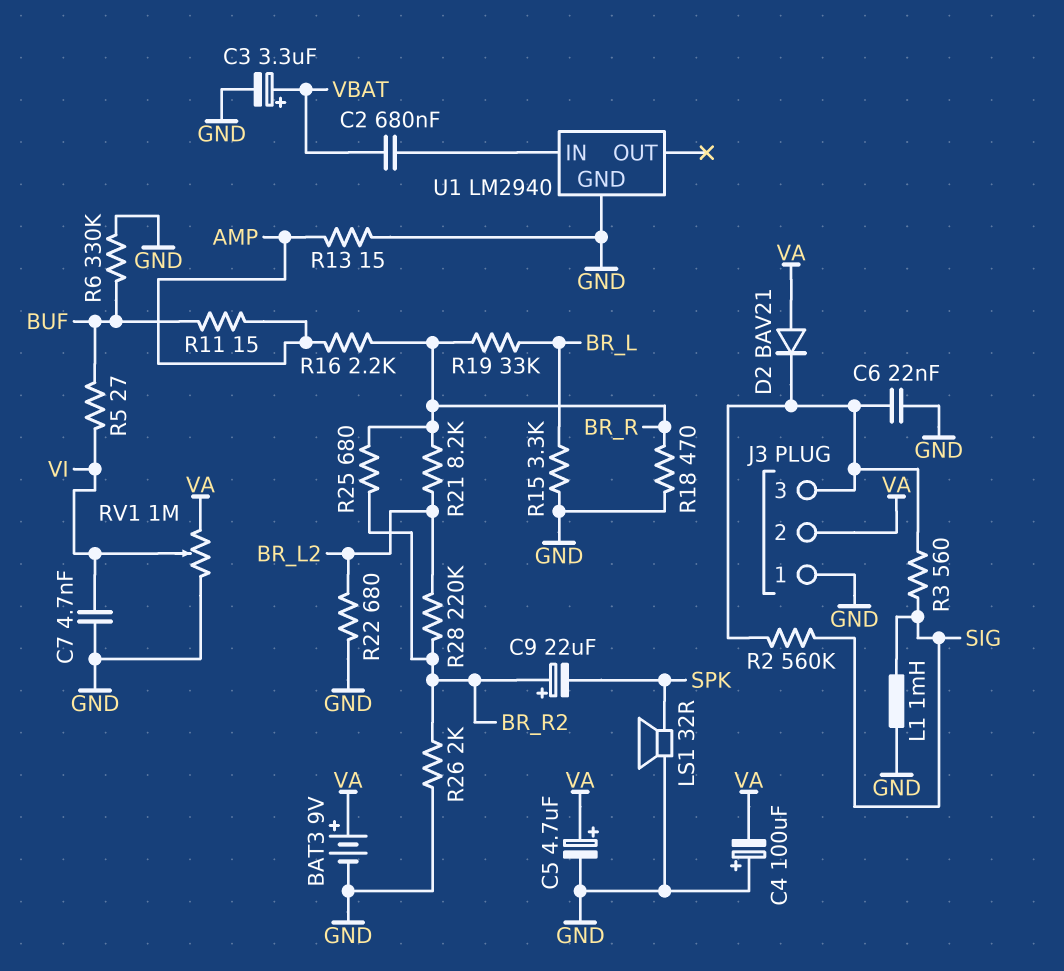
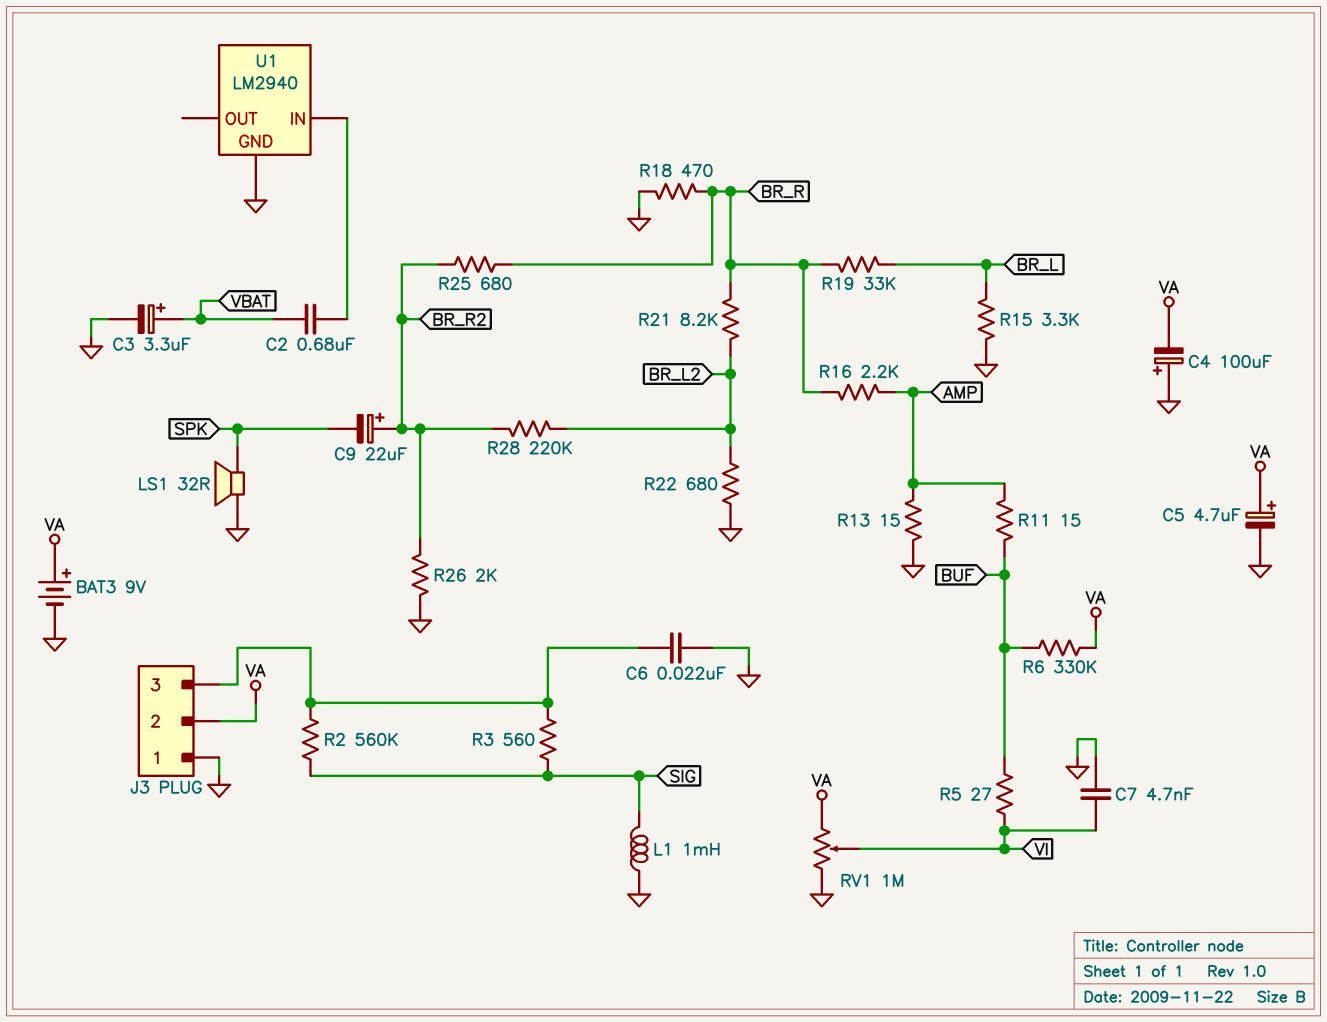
D2: diode BAV21 (A VA, K J3/3) -> none
R6: 330k (BUF, GND) -> 330k (BUF, VA)

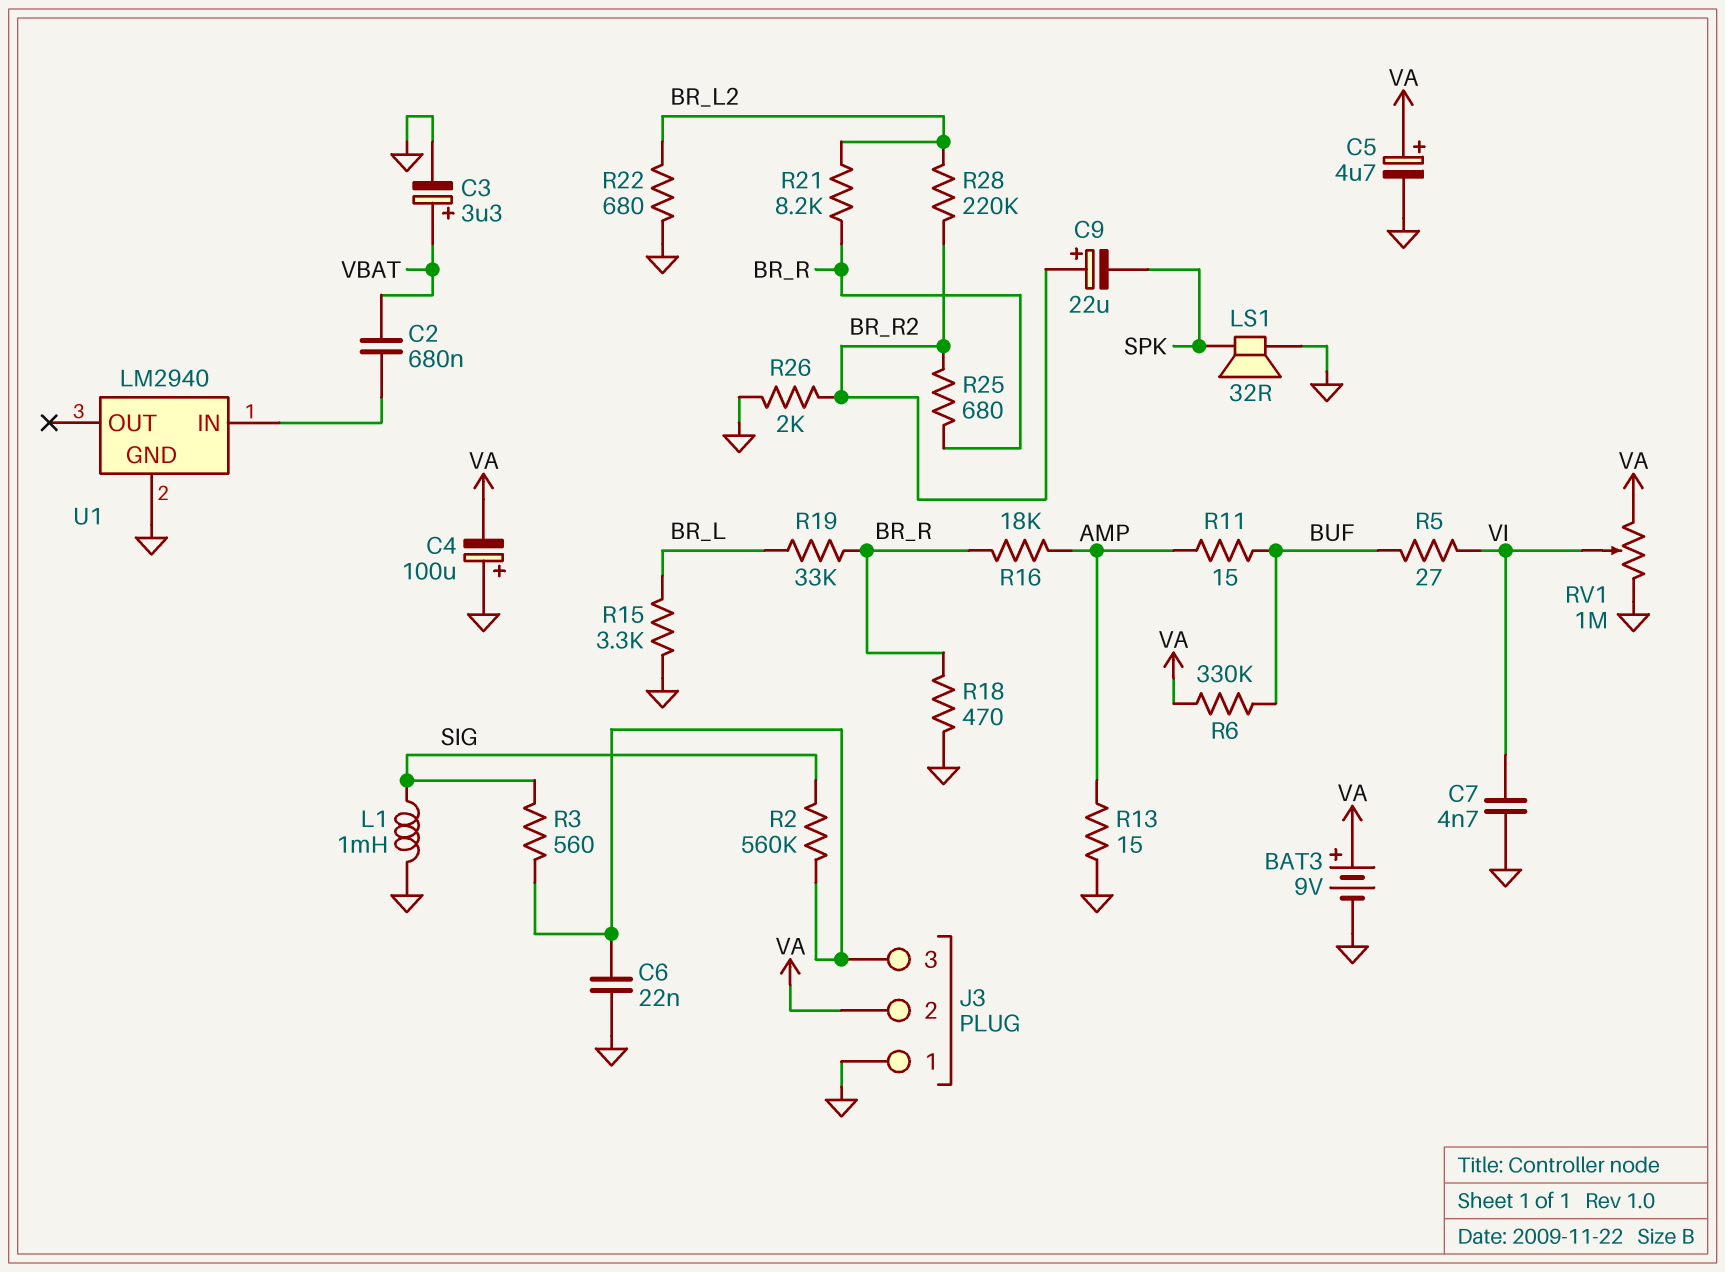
R16: 2.2k (AMP, BR_R) -> 18k (AMP, BR_R)

